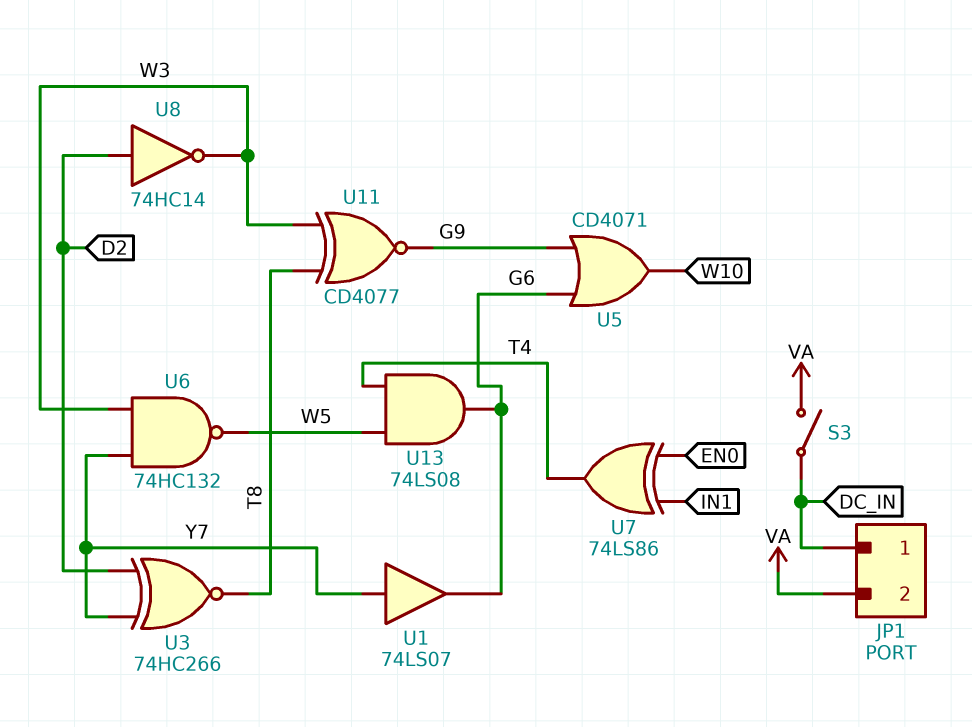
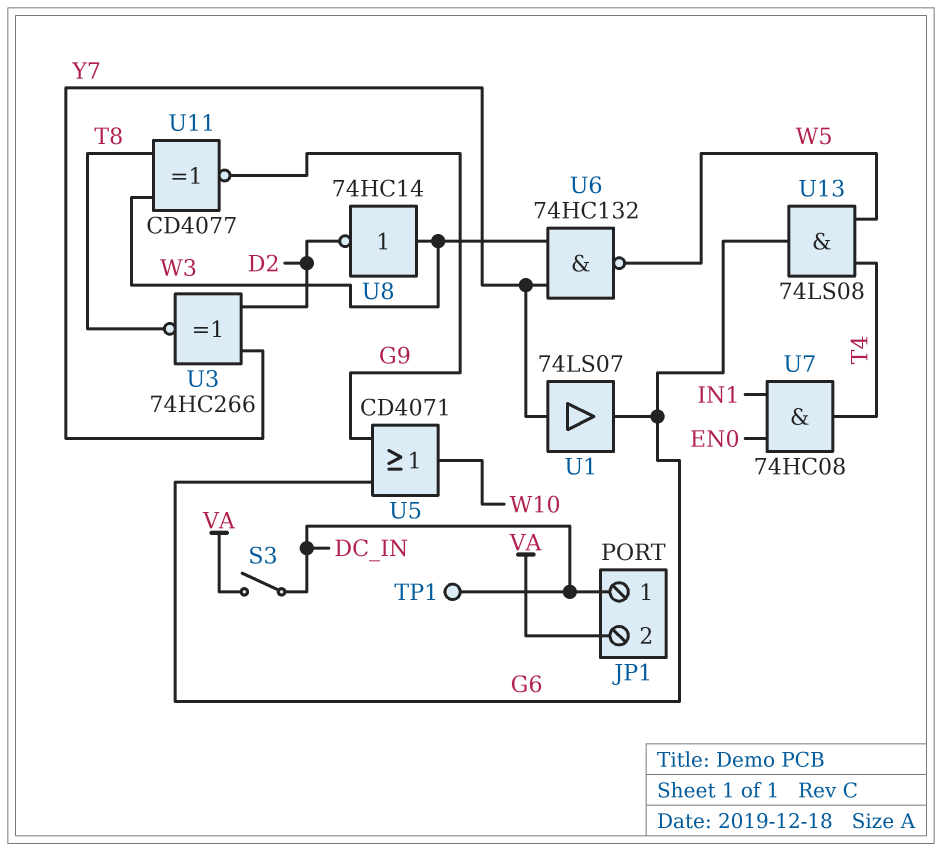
TP1: none -> test point (DC_IN)
U7: XOR 74LS86 (in EN0, in IN1, out T4) -> AND 74HC08 (in EN0, in IN1, out T4)
U8: NOT 74HC14 (in D2, out W3) -> NOT 74HC14 (in W3, out D2)

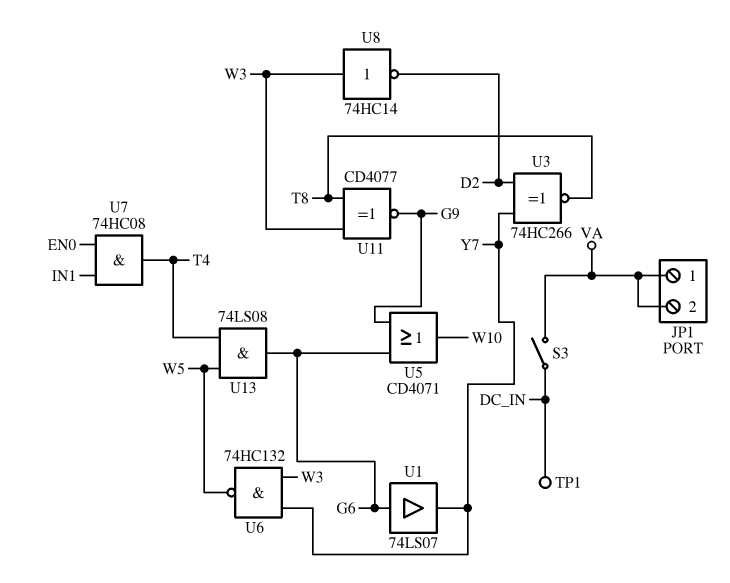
JP1 pin 1: DC_IN -> VA
U1: buffer 74LS07 (in Y7, out G6) -> buffer 74LS07 (in G6, out Y7)

